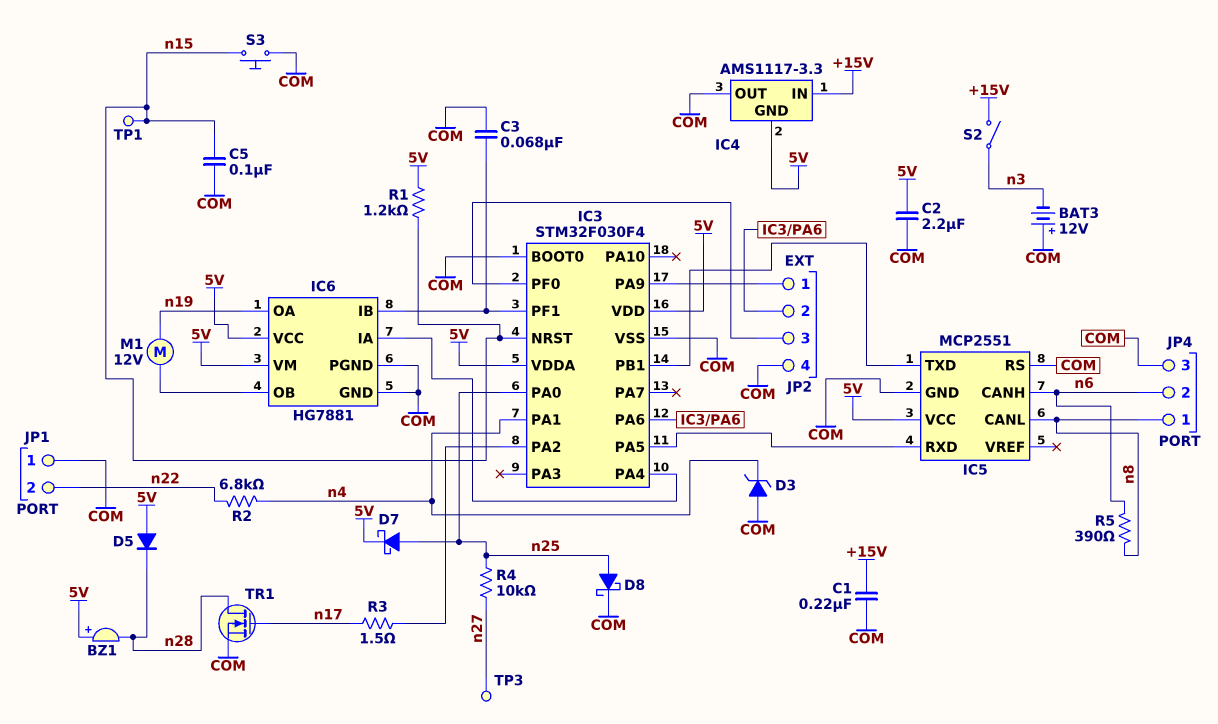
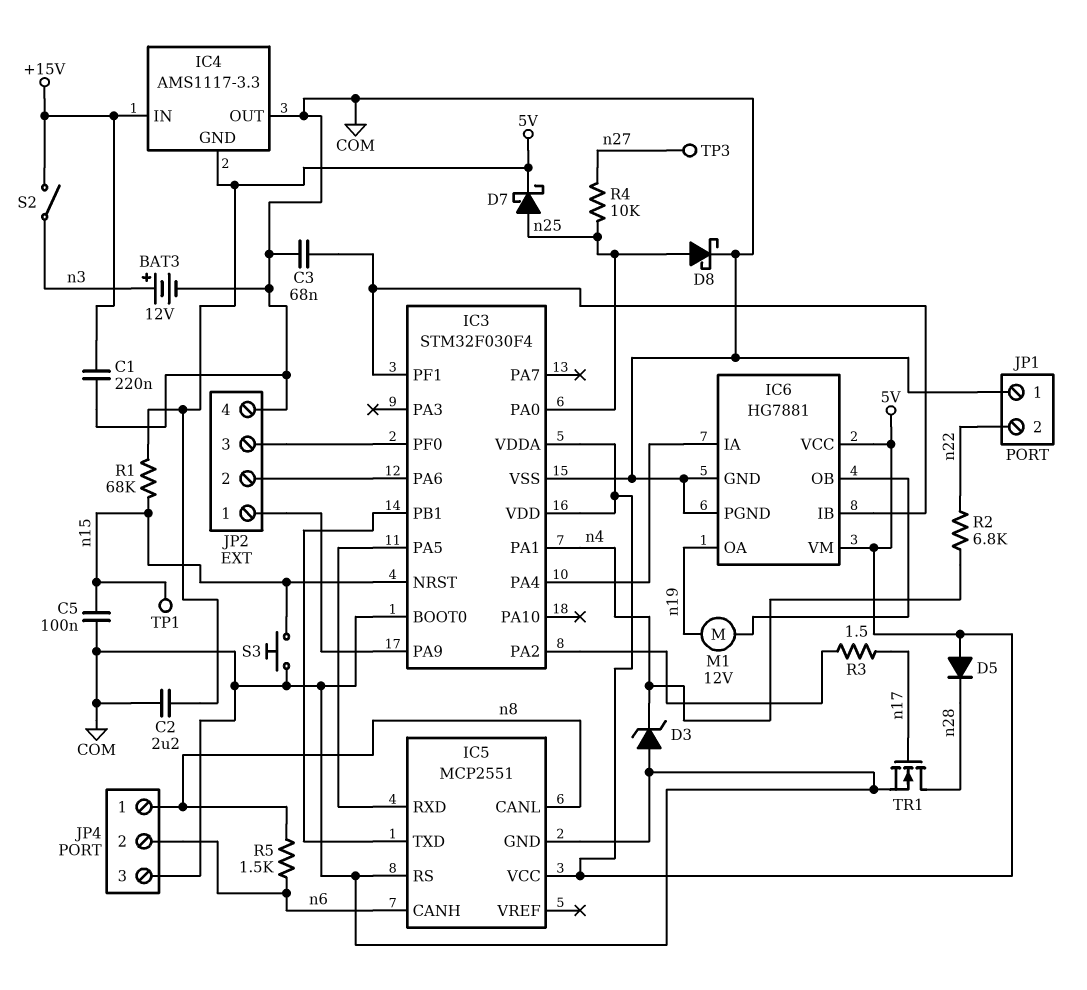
BAT3: 12V (plus COM, minus n3) -> 12V (plus n3, minus COM)
BZ1: buzzer (plus 5V, minus n28) -> none
R1: 1.2k (5V, n15) -> 68k (5V, n15)
R5: 390 (n6, n8) -> 1.5k (n6, n8)

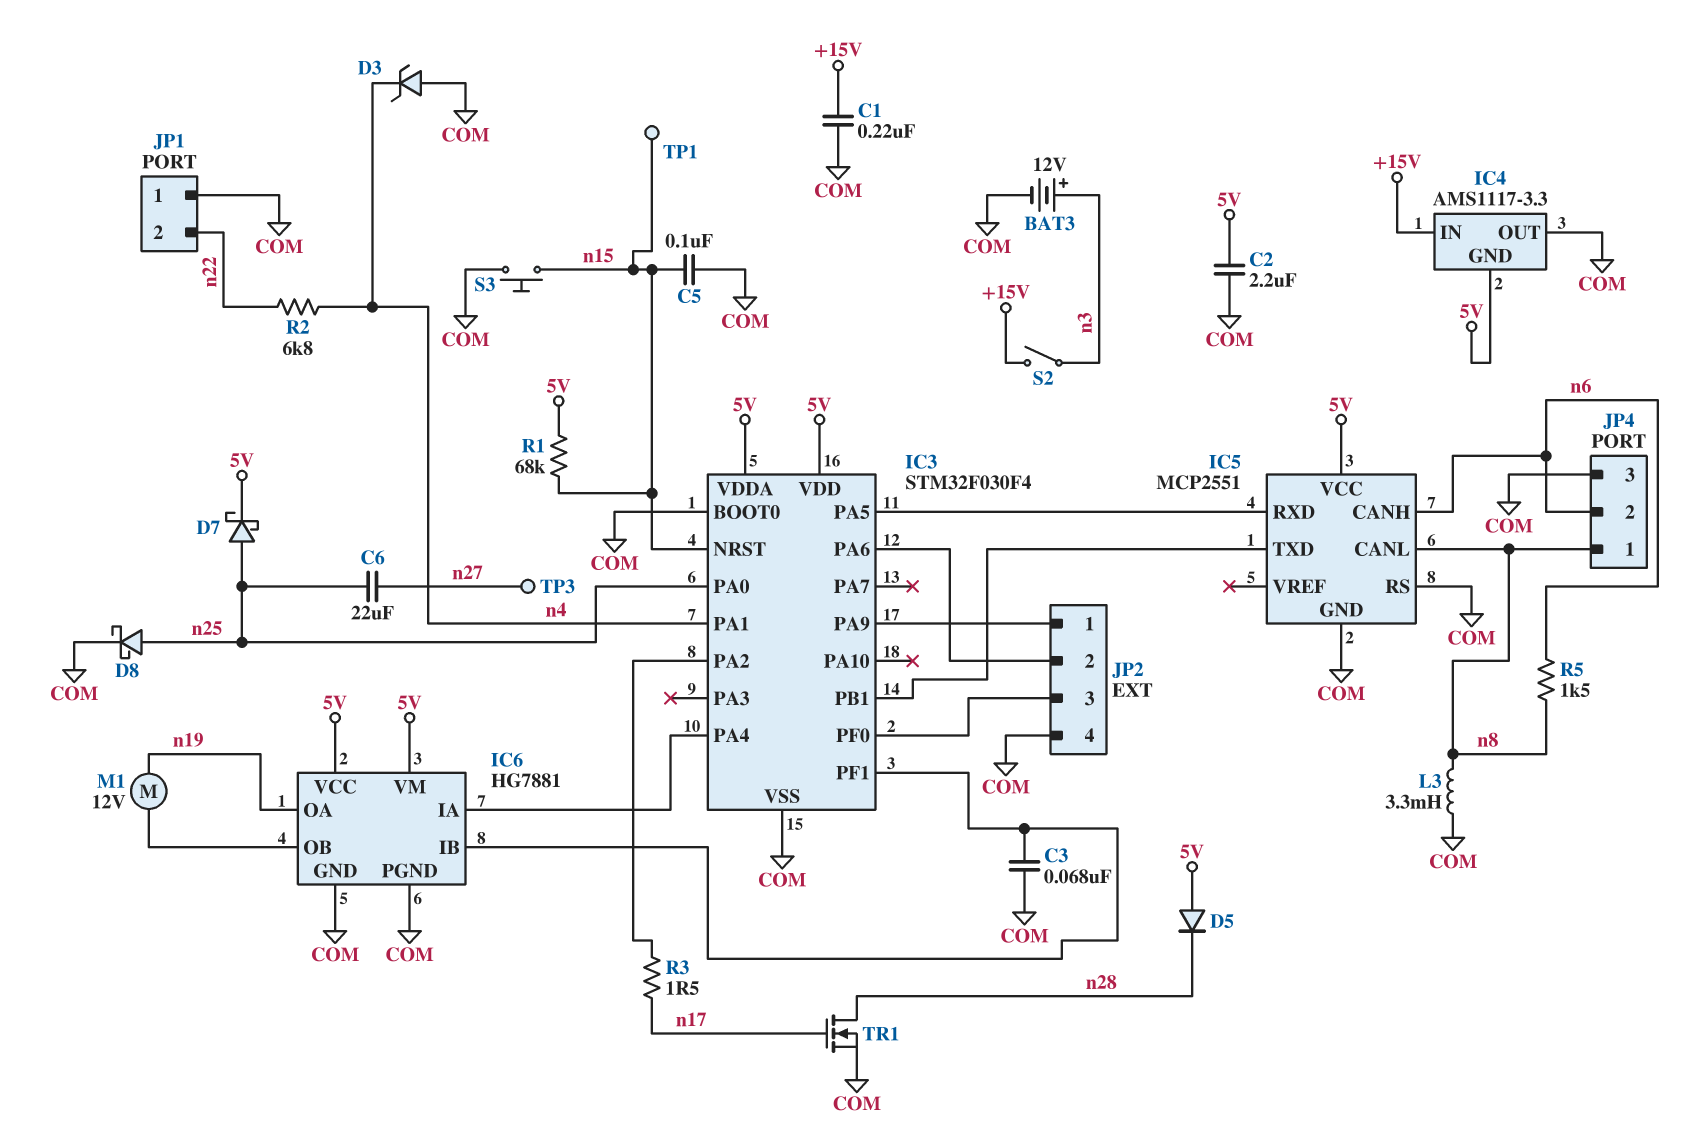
C6: none -> 22uF (n25, n27)
L3: none -> 3.3mH (COM, n8)
R4: 10k (n25, n27) -> none

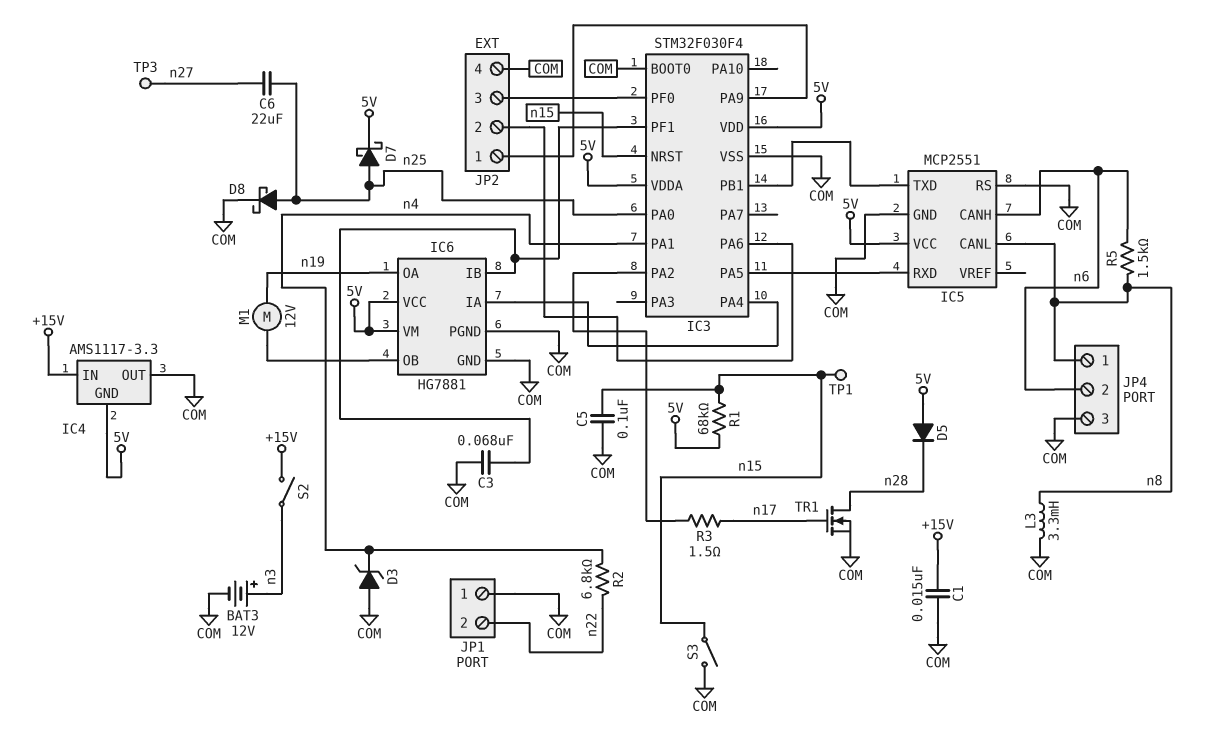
C1: 220nF (+15V, COM) -> 15nF (+15V, COM)
C2: 2.2uF (5V, COM) -> none
S3: button (COM, n15) -> switch (COM, n15)

